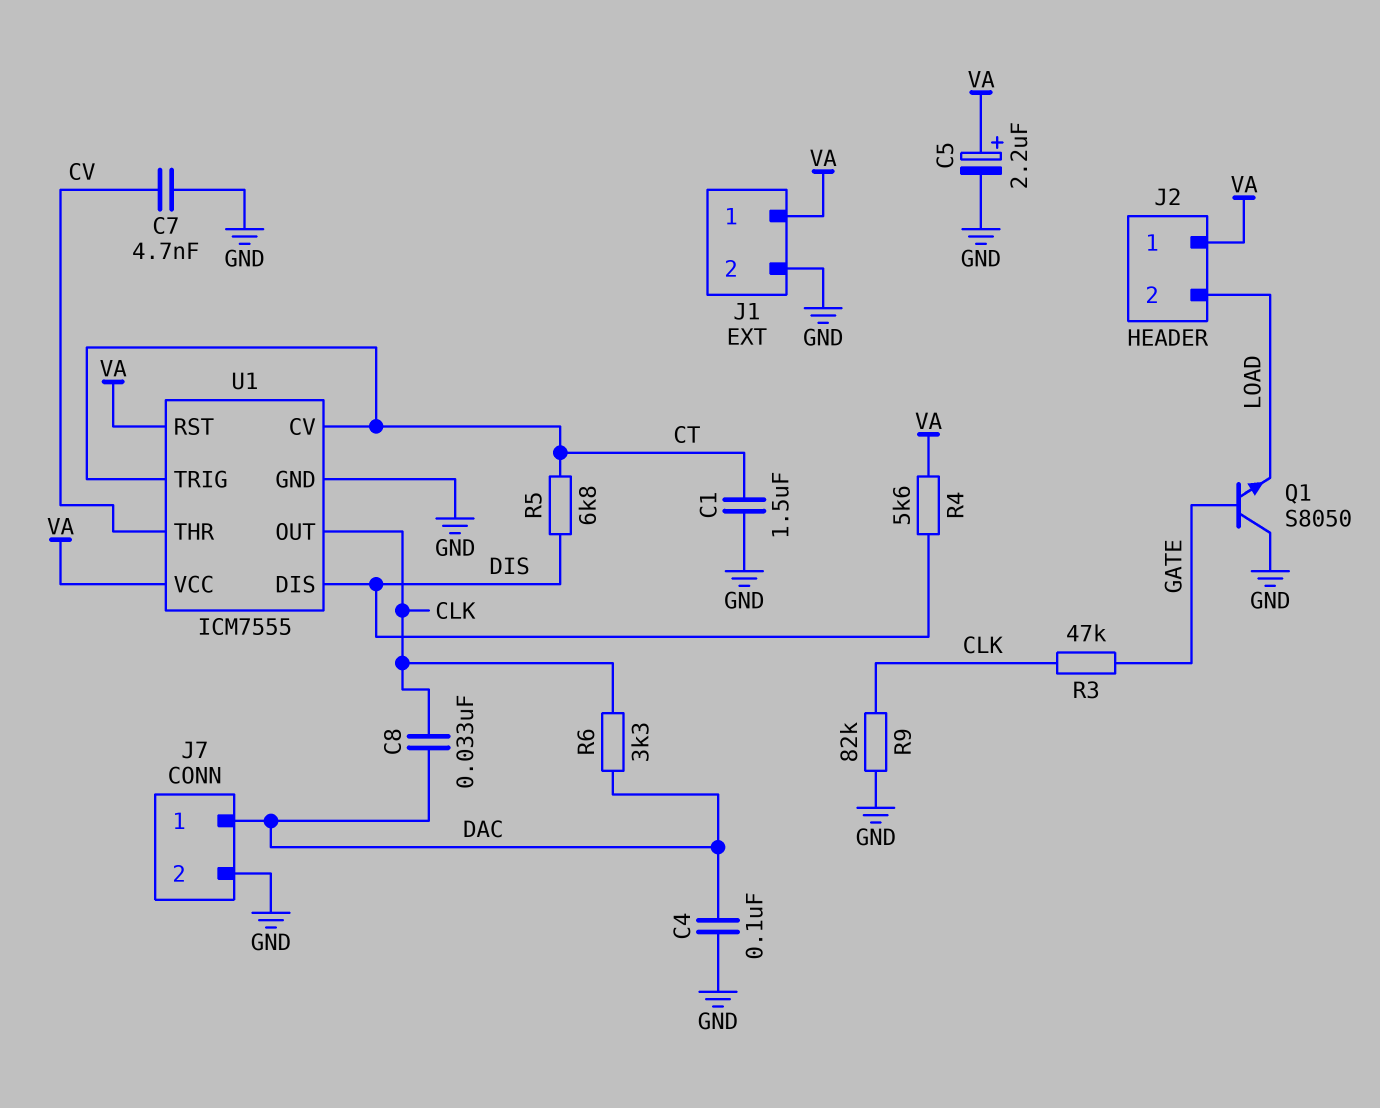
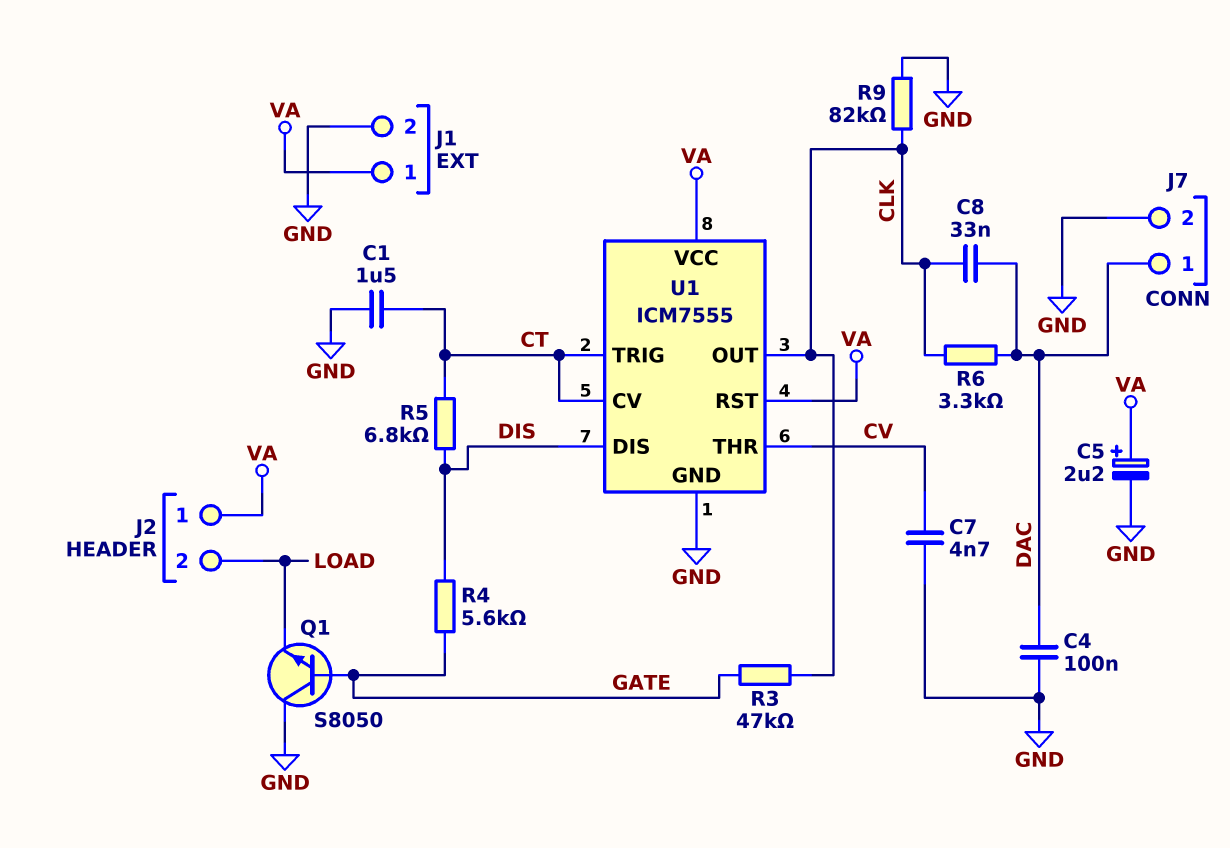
R4: 5.6k (DIS, VA) -> 5.6k (DIS, GATE)

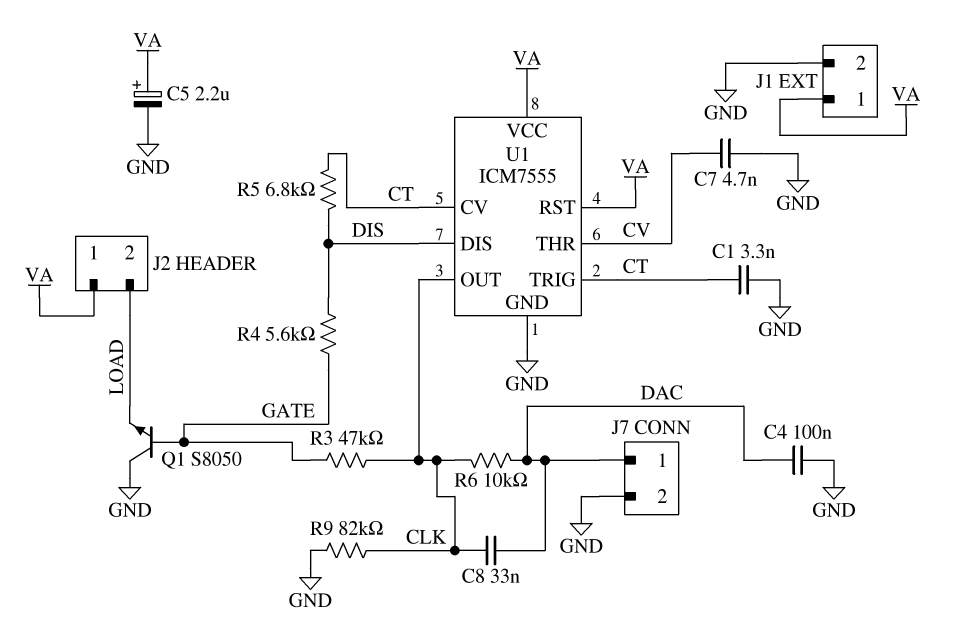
C1: 1.5uF (CT, GND) -> 3.3nF (CT, GND)
R6: 3.3k (CLK, DAC) -> 10k (CLK, DAC)

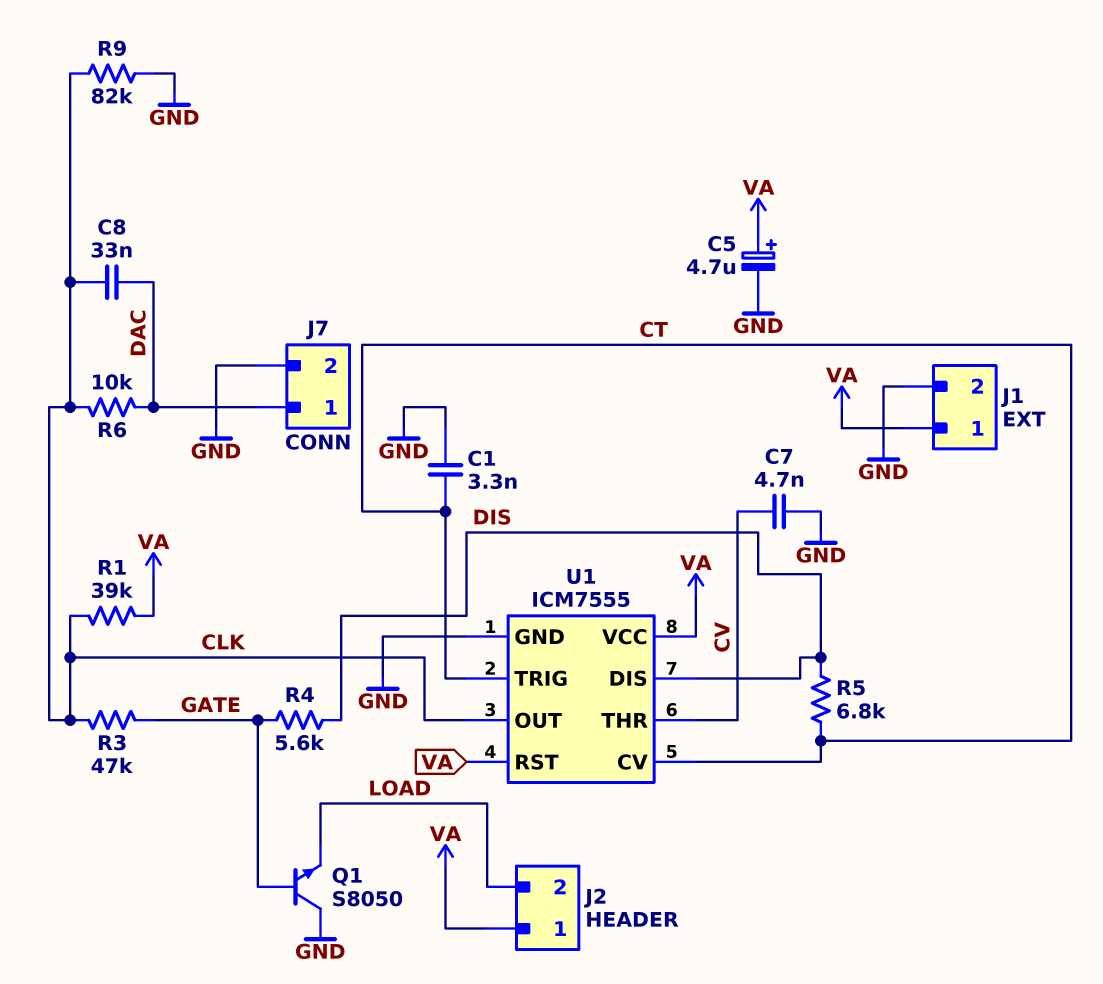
C4: 100nF (DAC, GND) -> none
C5: 2.2uF (plus VA, minus GND) -> 4.7uF (plus VA, minus GND)
R1: none -> 39k (CLK, VA)

